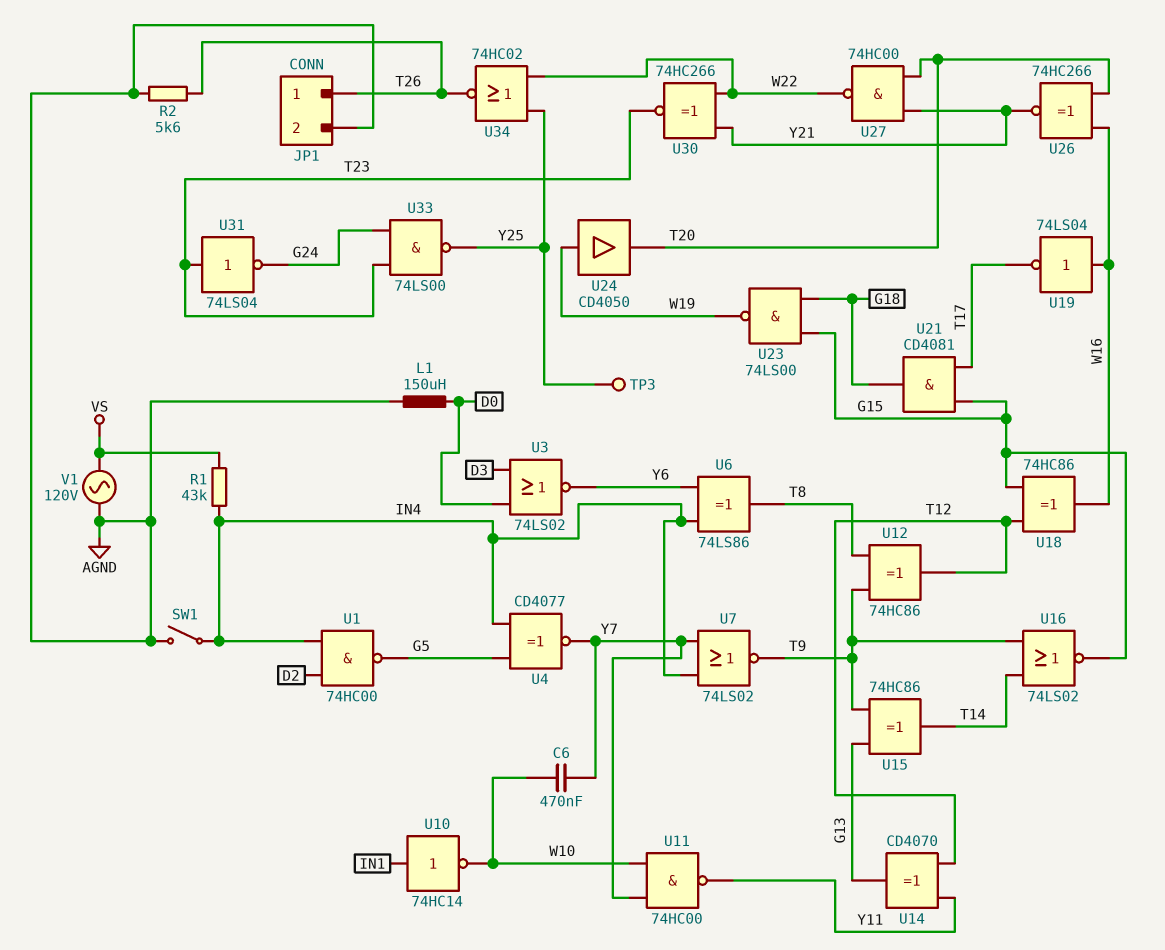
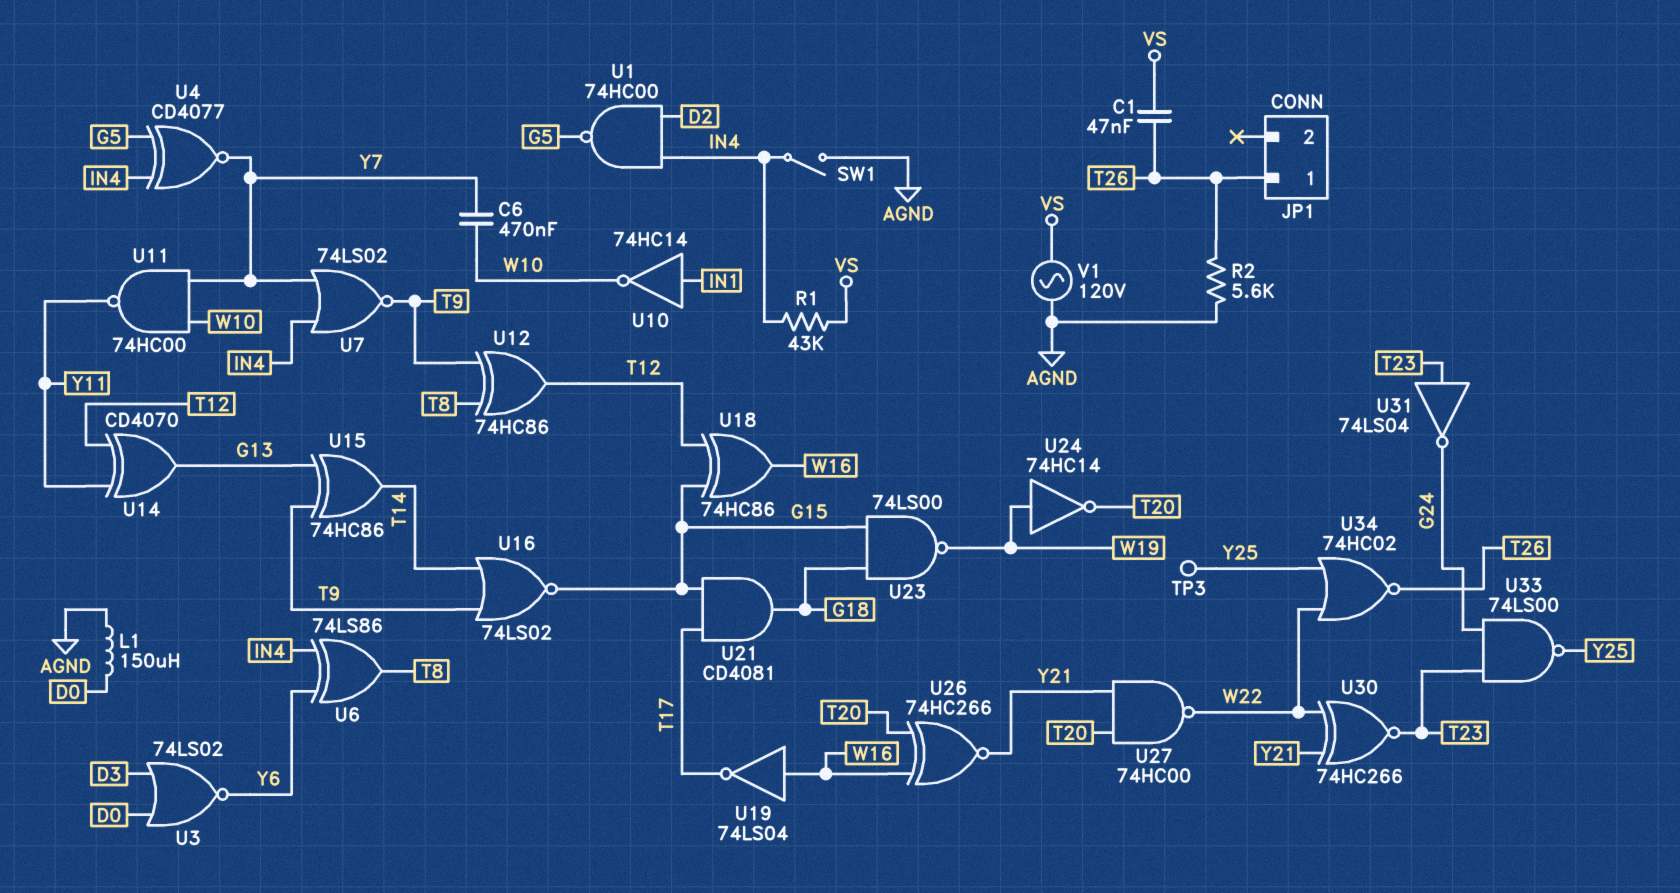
C1: none -> 47nF (T26, VS)
JP1 pin 2: AGND -> none
U24: buffer CD4050 (in W19, out T20) -> NOT 74HC14 (in W19, out T20)

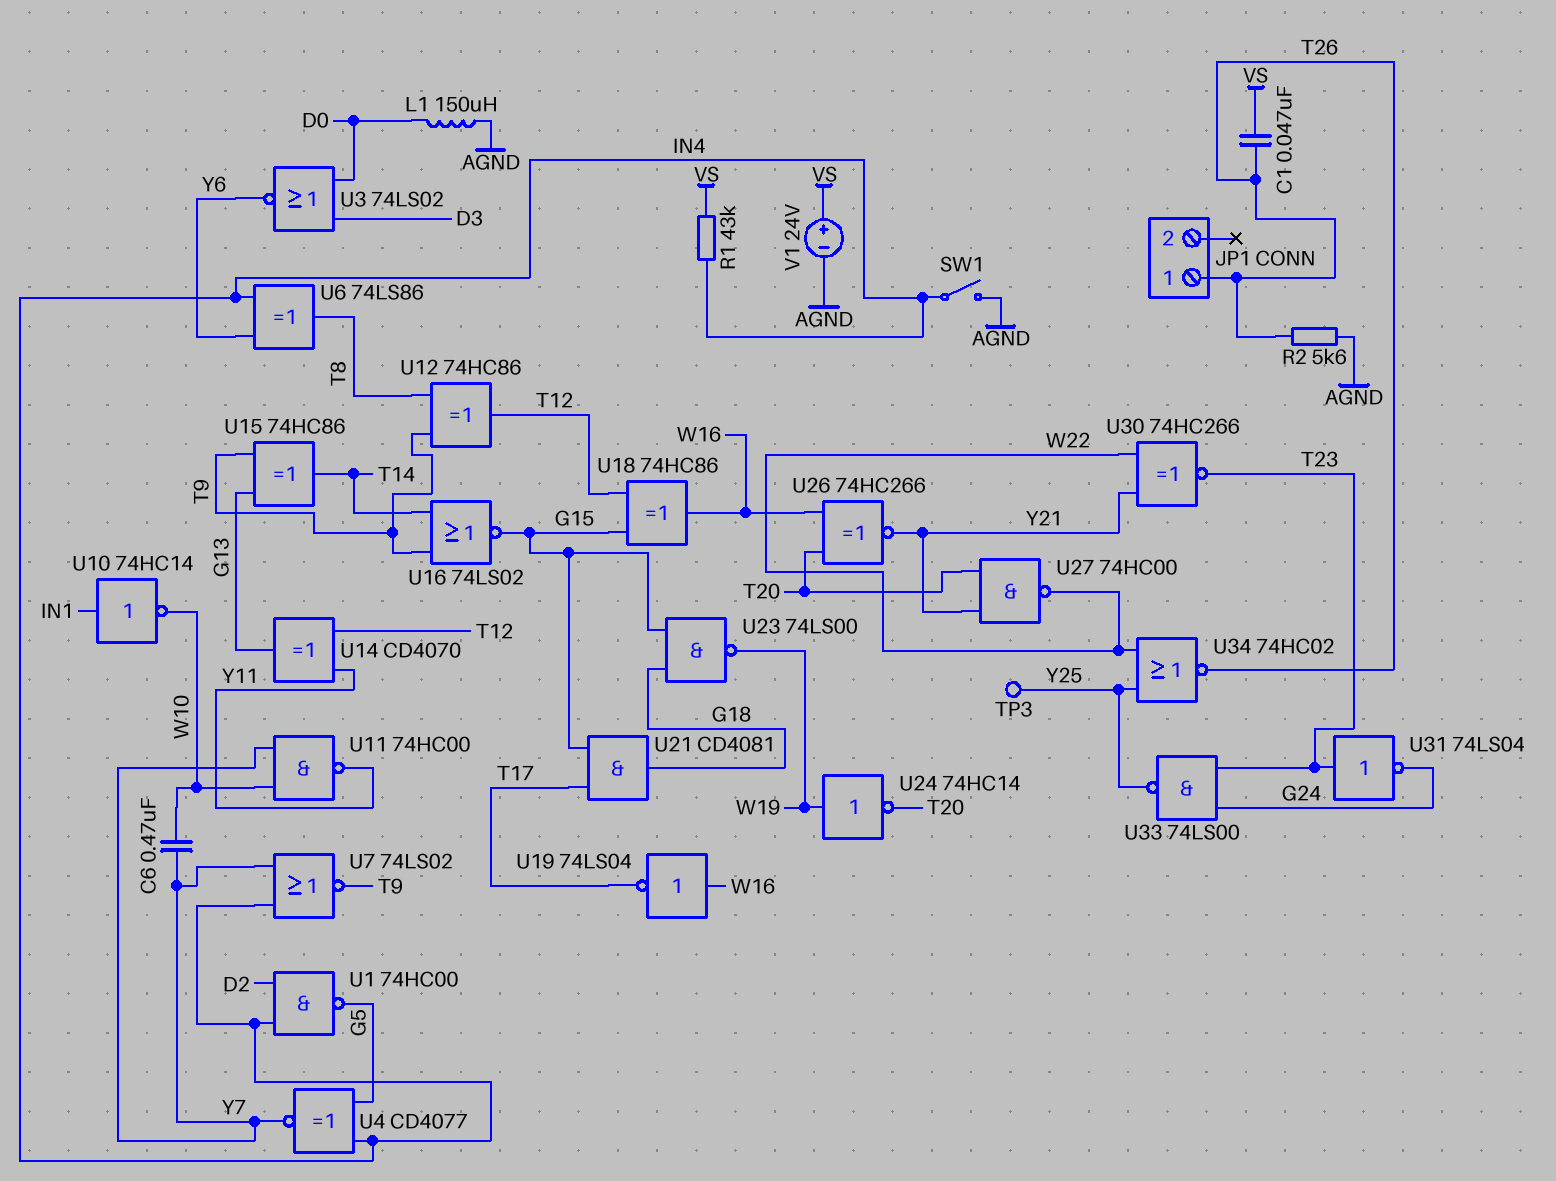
V1: AC 120V (AGND, VS) -> 24V (plus VS, minus AGND)

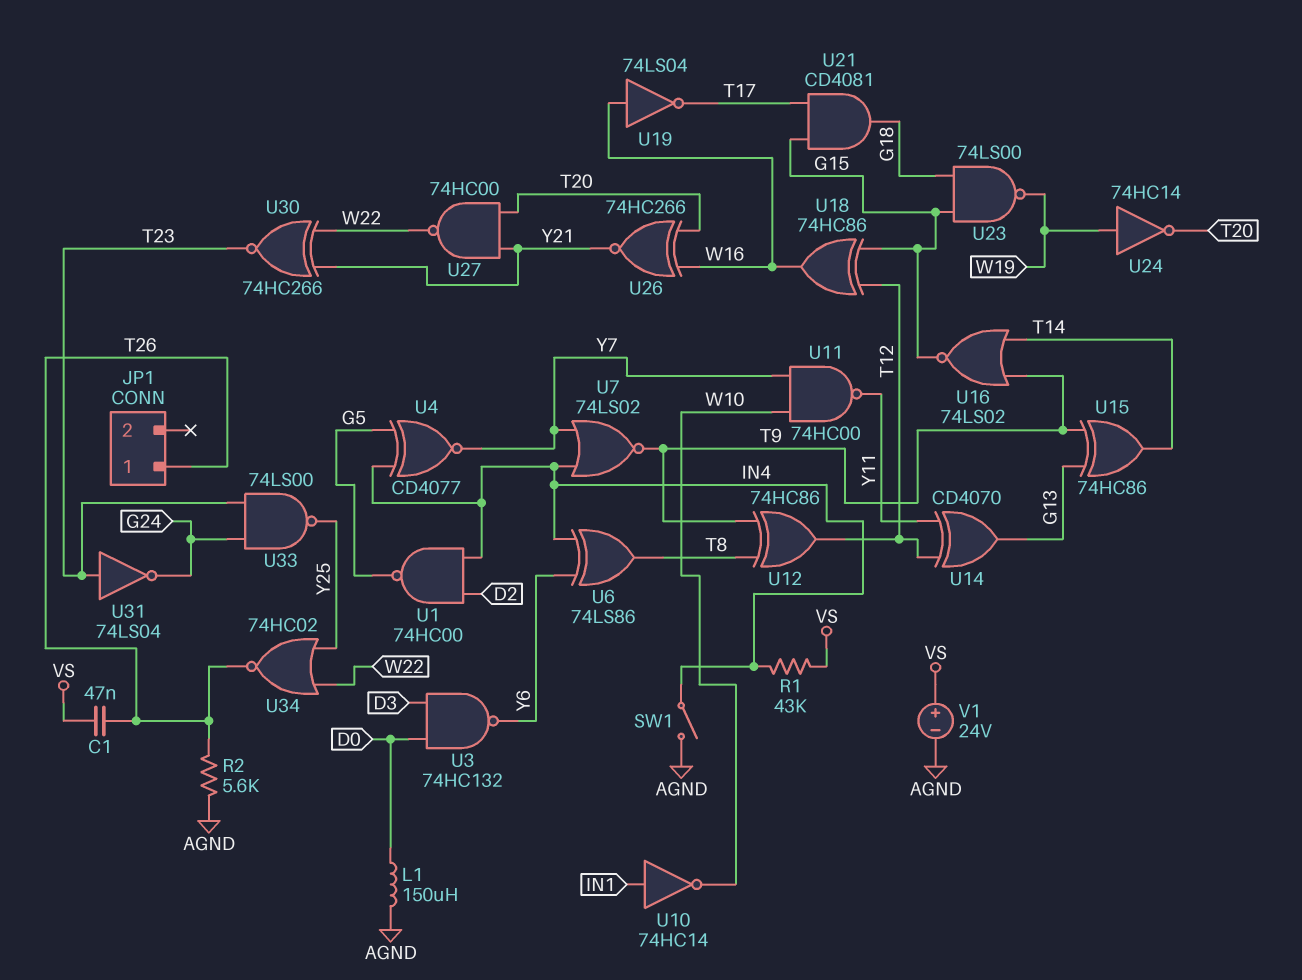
C6: 470nF (W10, Y7) -> none
TP3: test point (Y25) -> none
U3: NOR 74LS02 (in D0, in D3, out Y6) -> NAND 74HC132 (in D0, in D3, out Y6)

